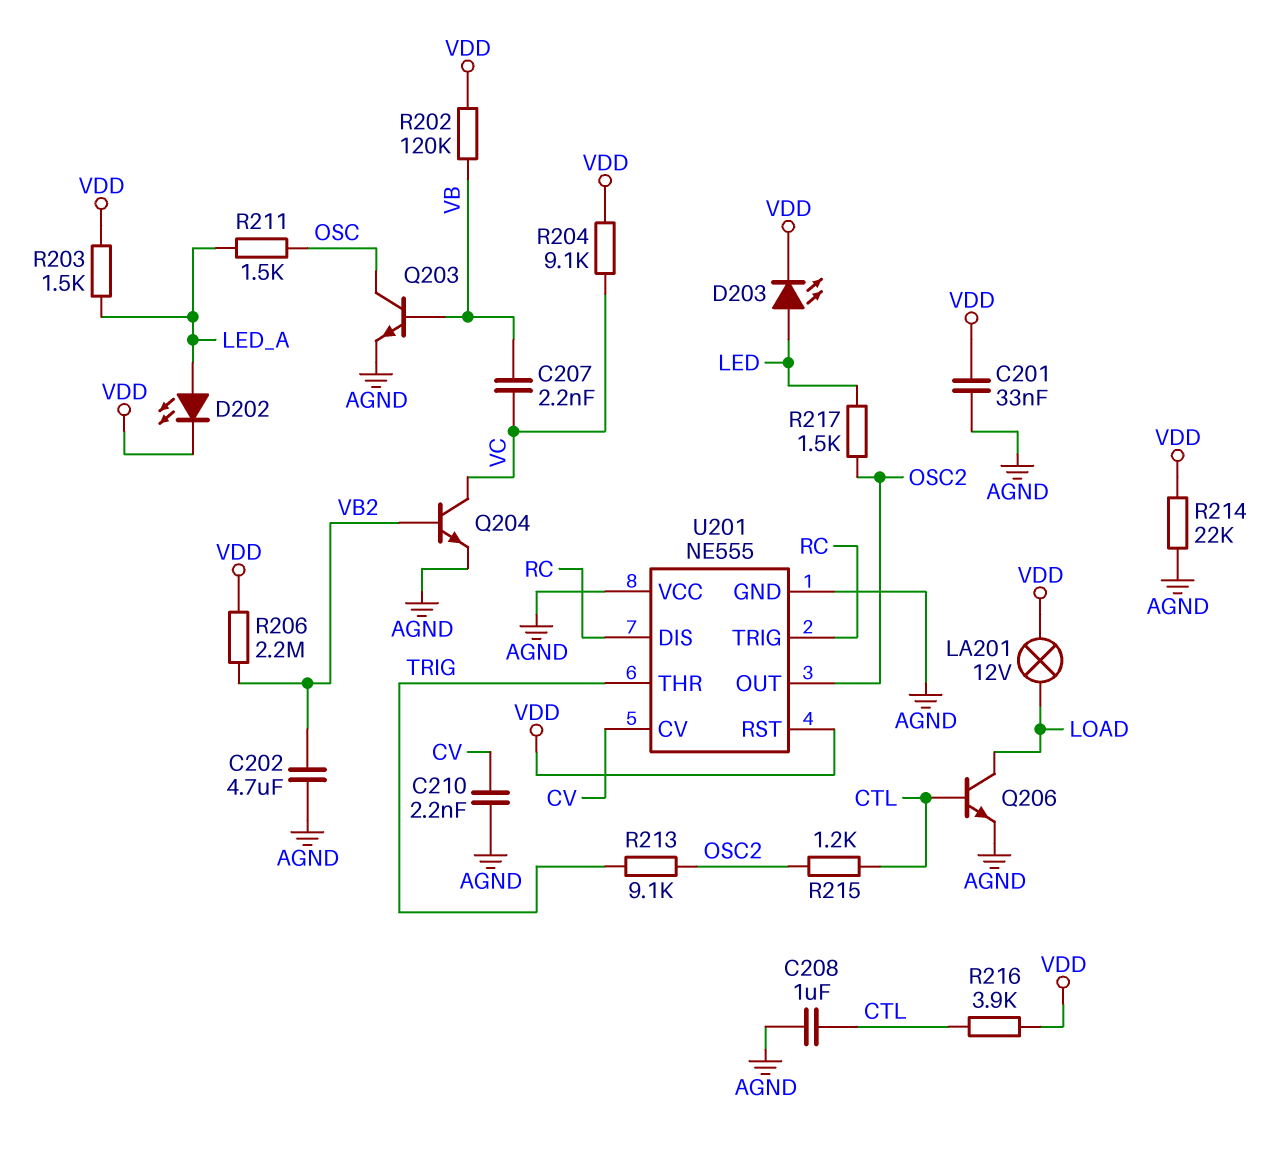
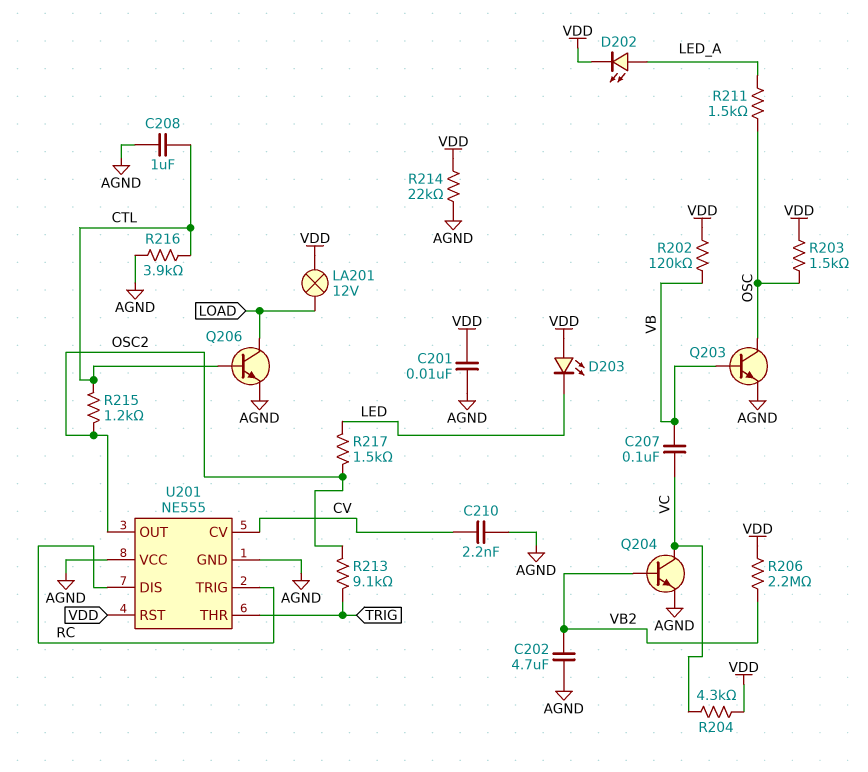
C201: 33nF (AGND, VDD) -> 10nF (AGND, VDD)
C207: 2.2nF (VB, VC) -> 100nF (VB, VC)
D203: LED (A LED, K VDD) -> LED (A VDD, K LED)
R203: 1.5k (LED_A, VDD) -> 1.5k (OSC, VDD)
R204: 9.1k (VC, VDD) -> 4.3k (VC, VDD)
R216: 3.9k (CTL, VDD) -> 3.9k (AGND, CTL)

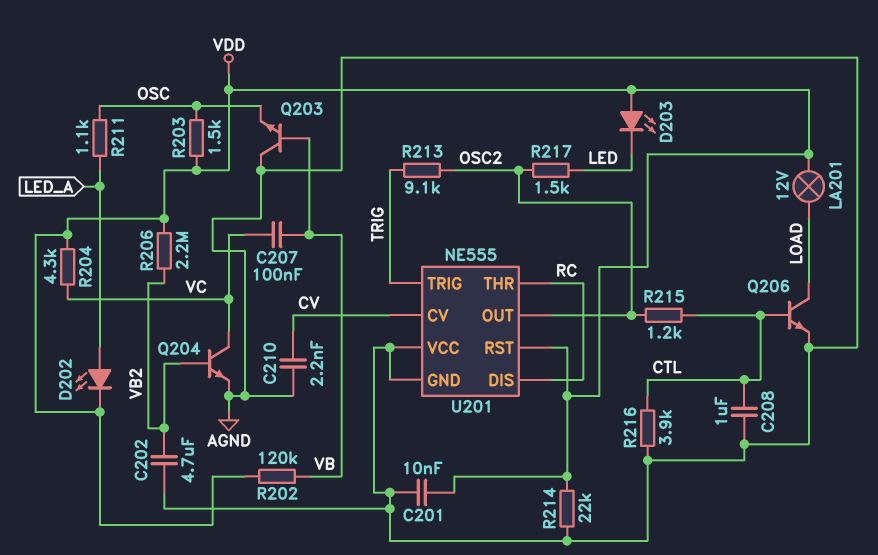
Q203: NPN (B VB, C OSC, E AGND) -> NPN (B VB, C AGND, E OSC)
R211: 1.5k (LED_A, OSC) -> 1.1k (LED_A, OSC)
U201 pin THR: TRIG -> RC
U201 pin TRIG: RC -> TRIG

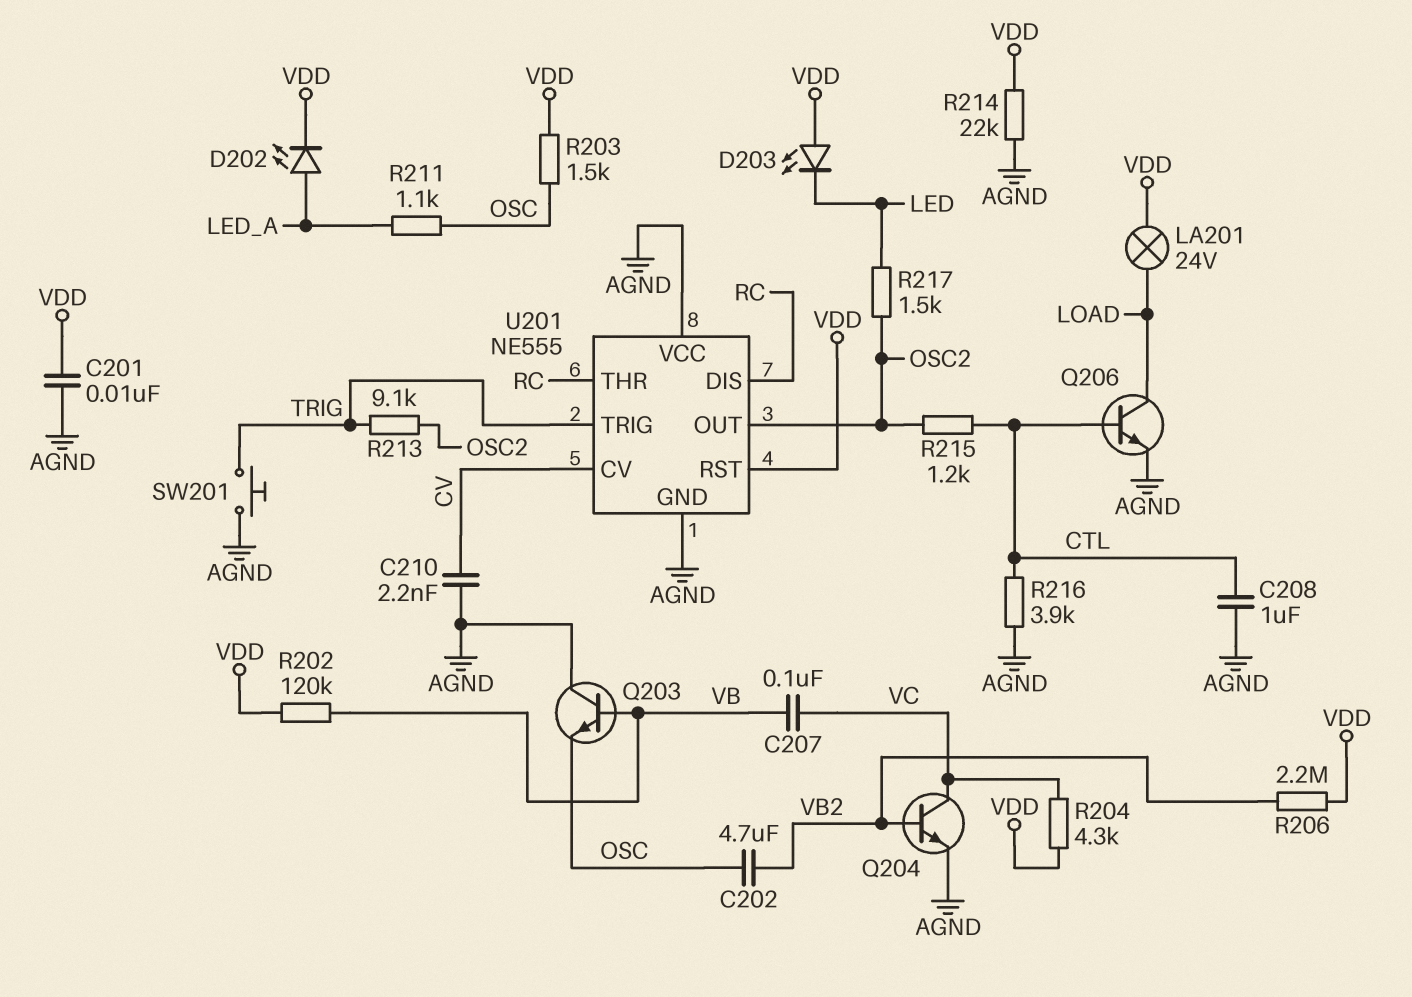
C202: 4.7uF (AGND, VB2) -> 4.7uF (OSC, VB2)
LA201: lamp 12V (LOAD, VDD) -> lamp 24V (LOAD, VDD)
SW201: none -> button (AGND, TRIG)

